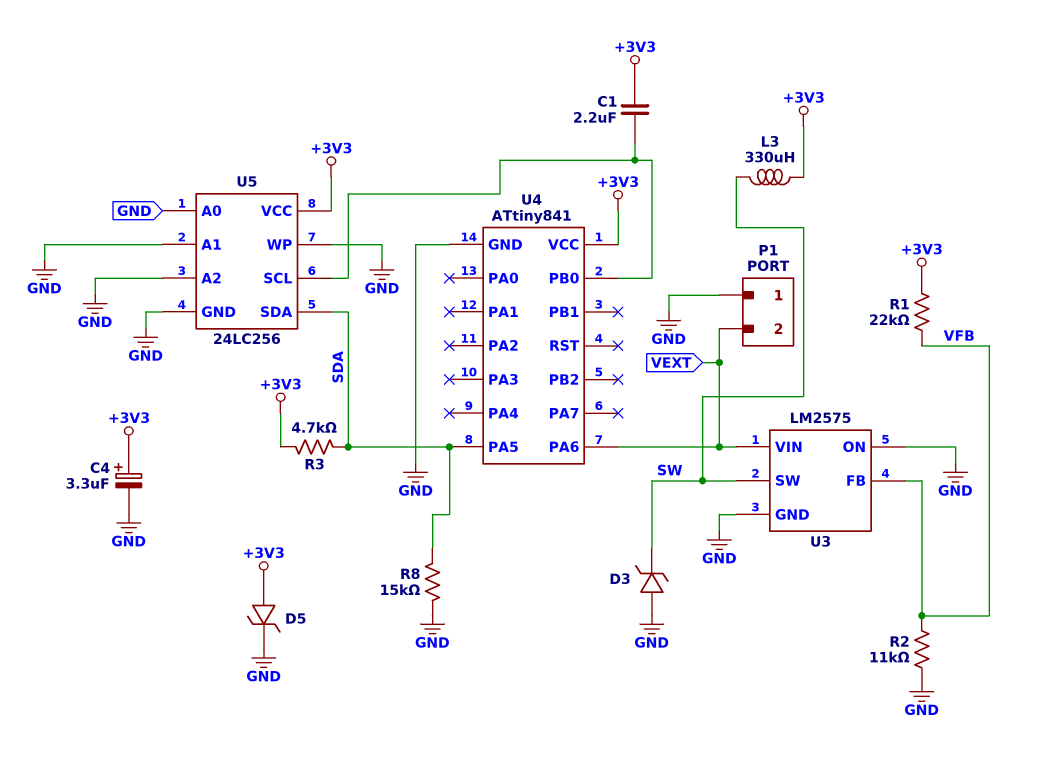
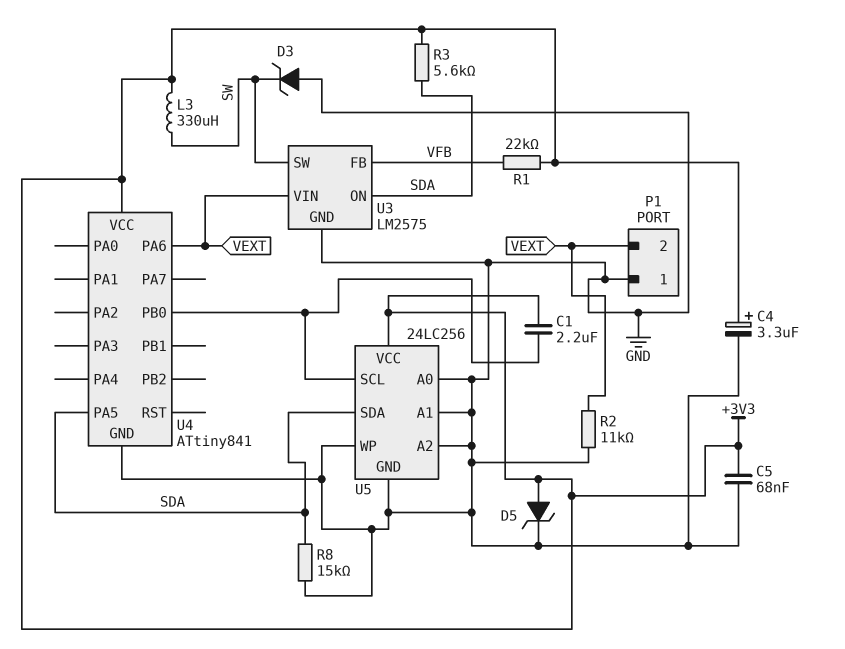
C5: none -> 68nF (+3V3, GND)
R2: 11k (GND, VFB) -> 11k (GND, VEXT)
R3: 4.7k (+3V3, SDA) -> 5.6k (+3V3, SDA)
U3 pin ON: GND -> SDA

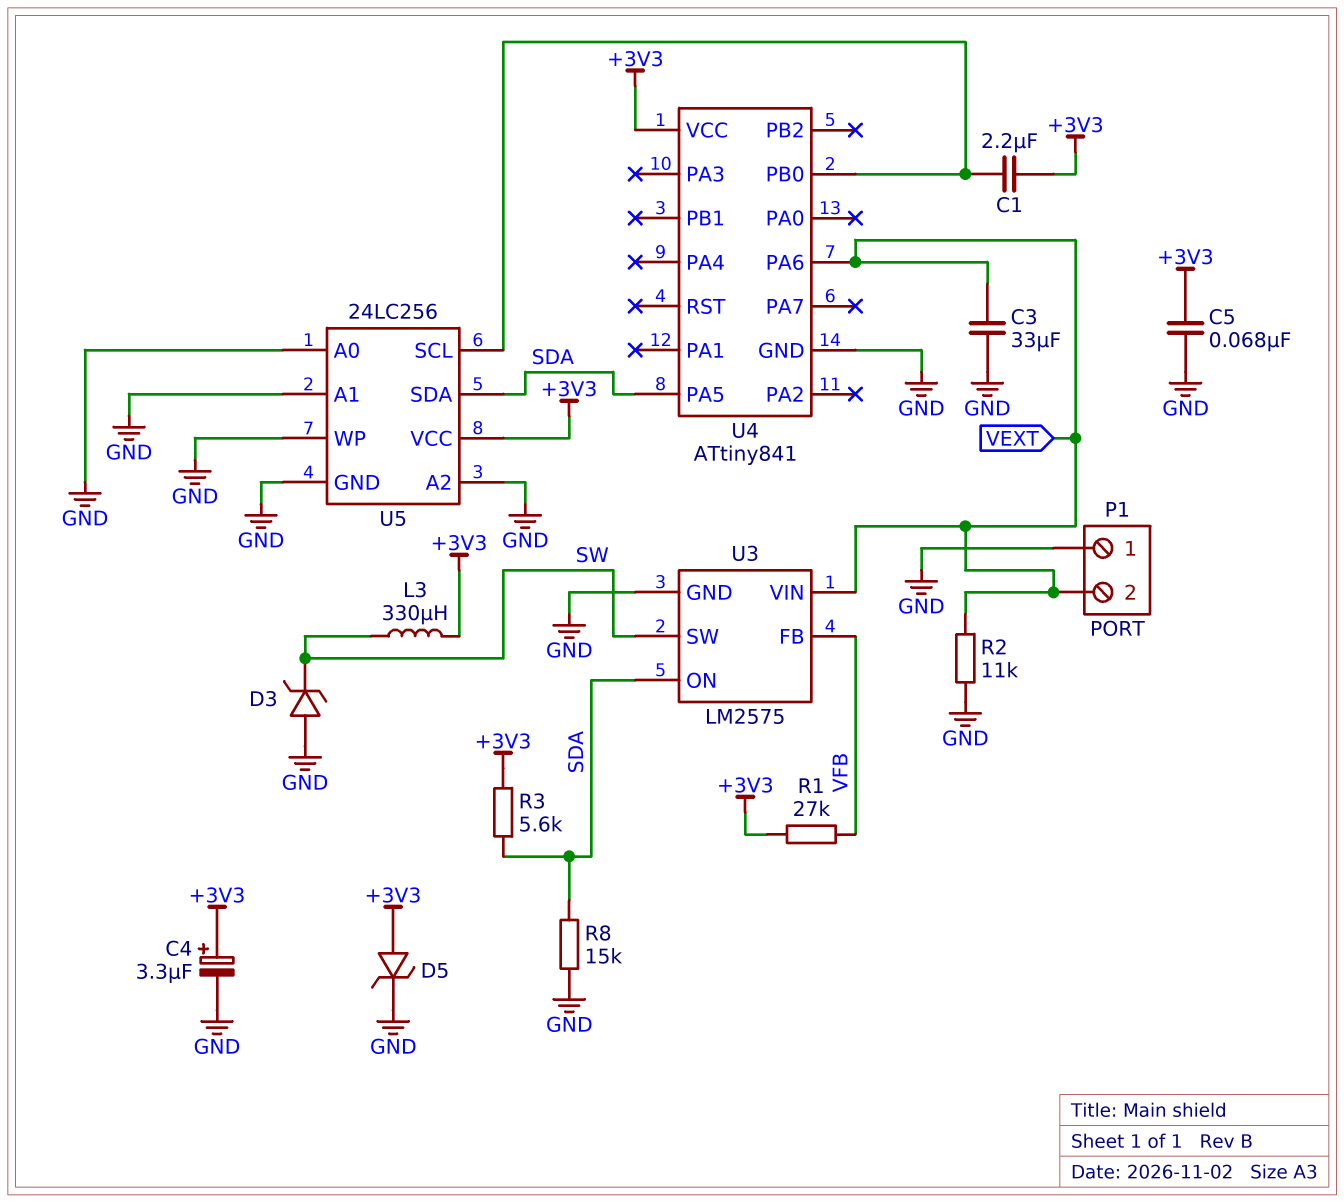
C3: none -> 33uF (GND, VEXT)
R1: 22k (+3V3, VFB) -> 27k (+3V3, VFB)

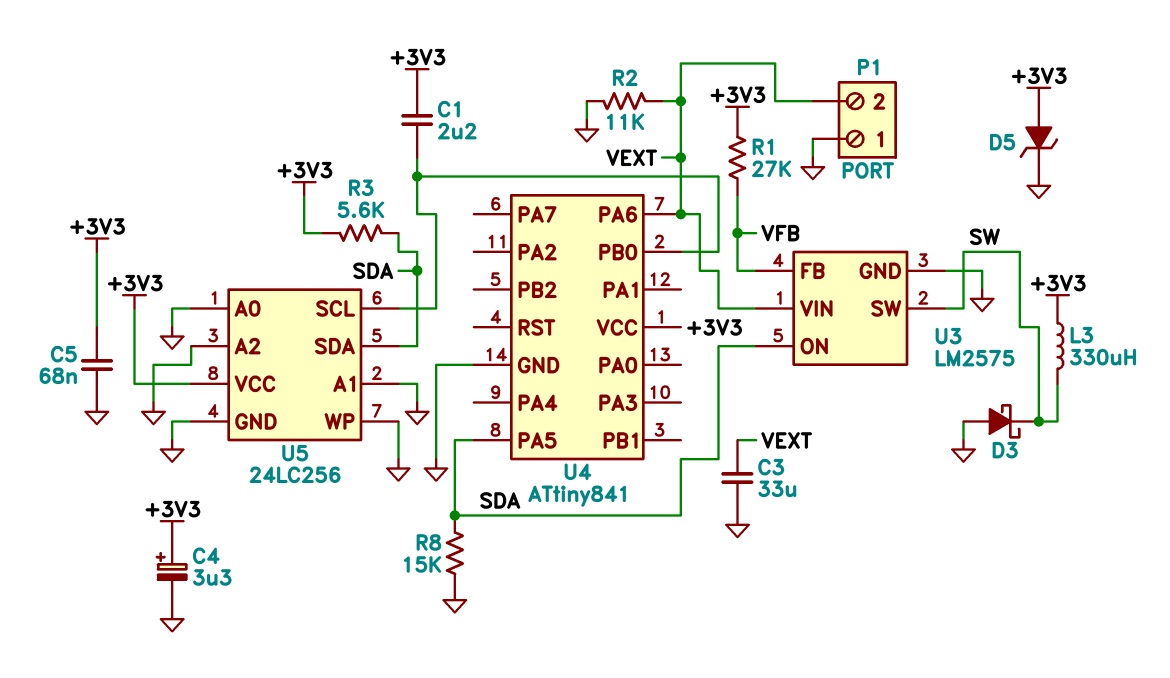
D3: zener (A GND, K SW) -> schottky (A GND, K SW)

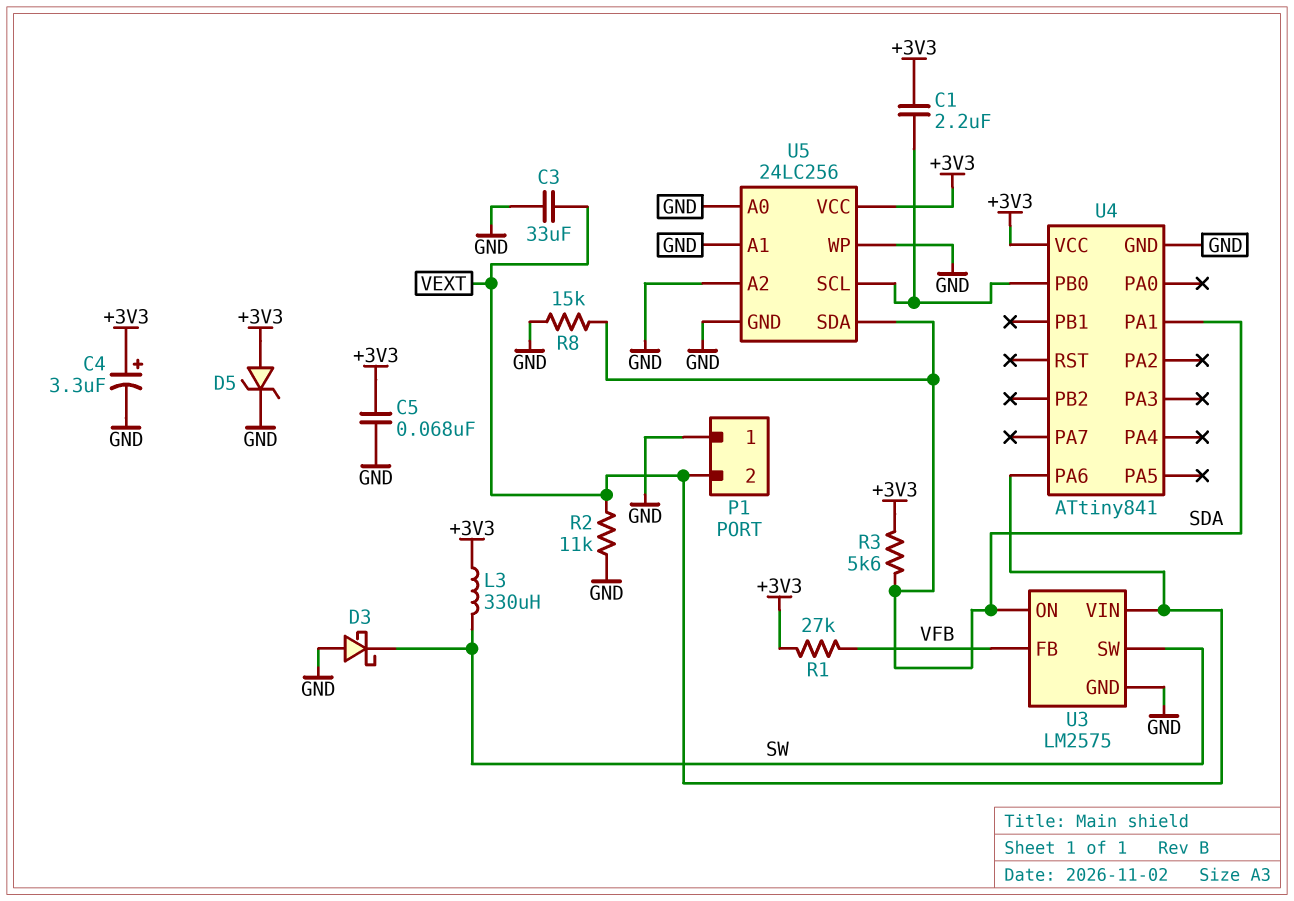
U4 pin PA1: none -> SDA
U4 pin PA5: SDA -> none

